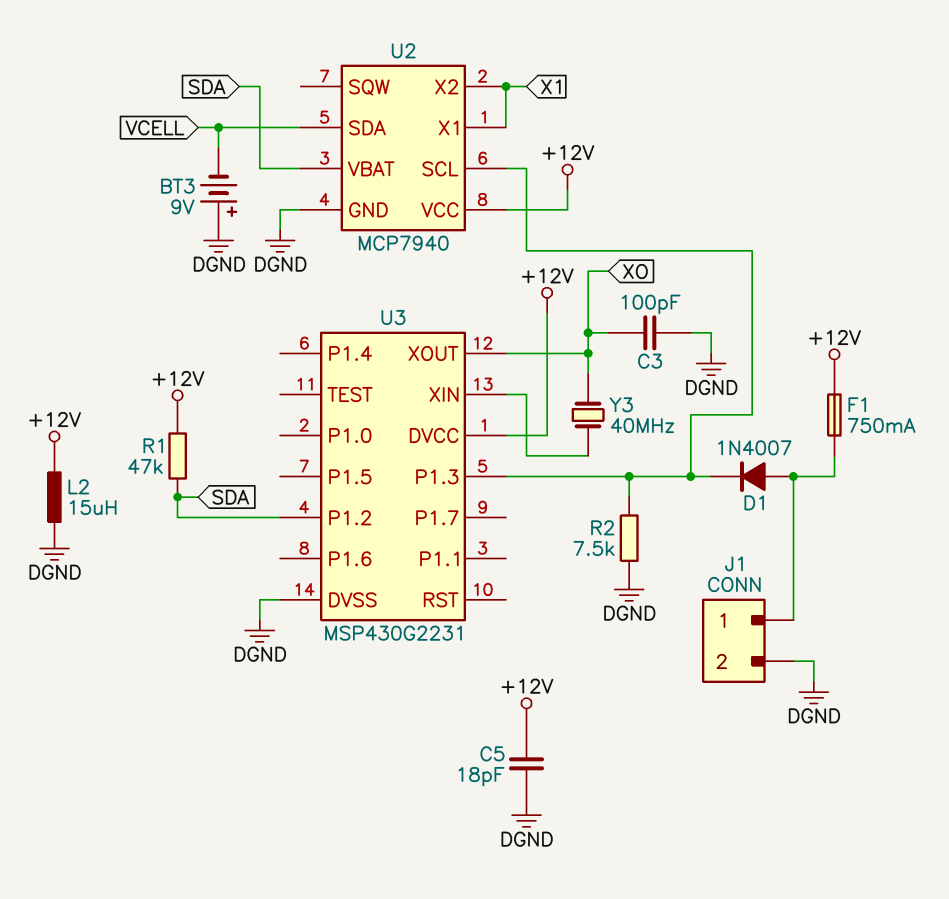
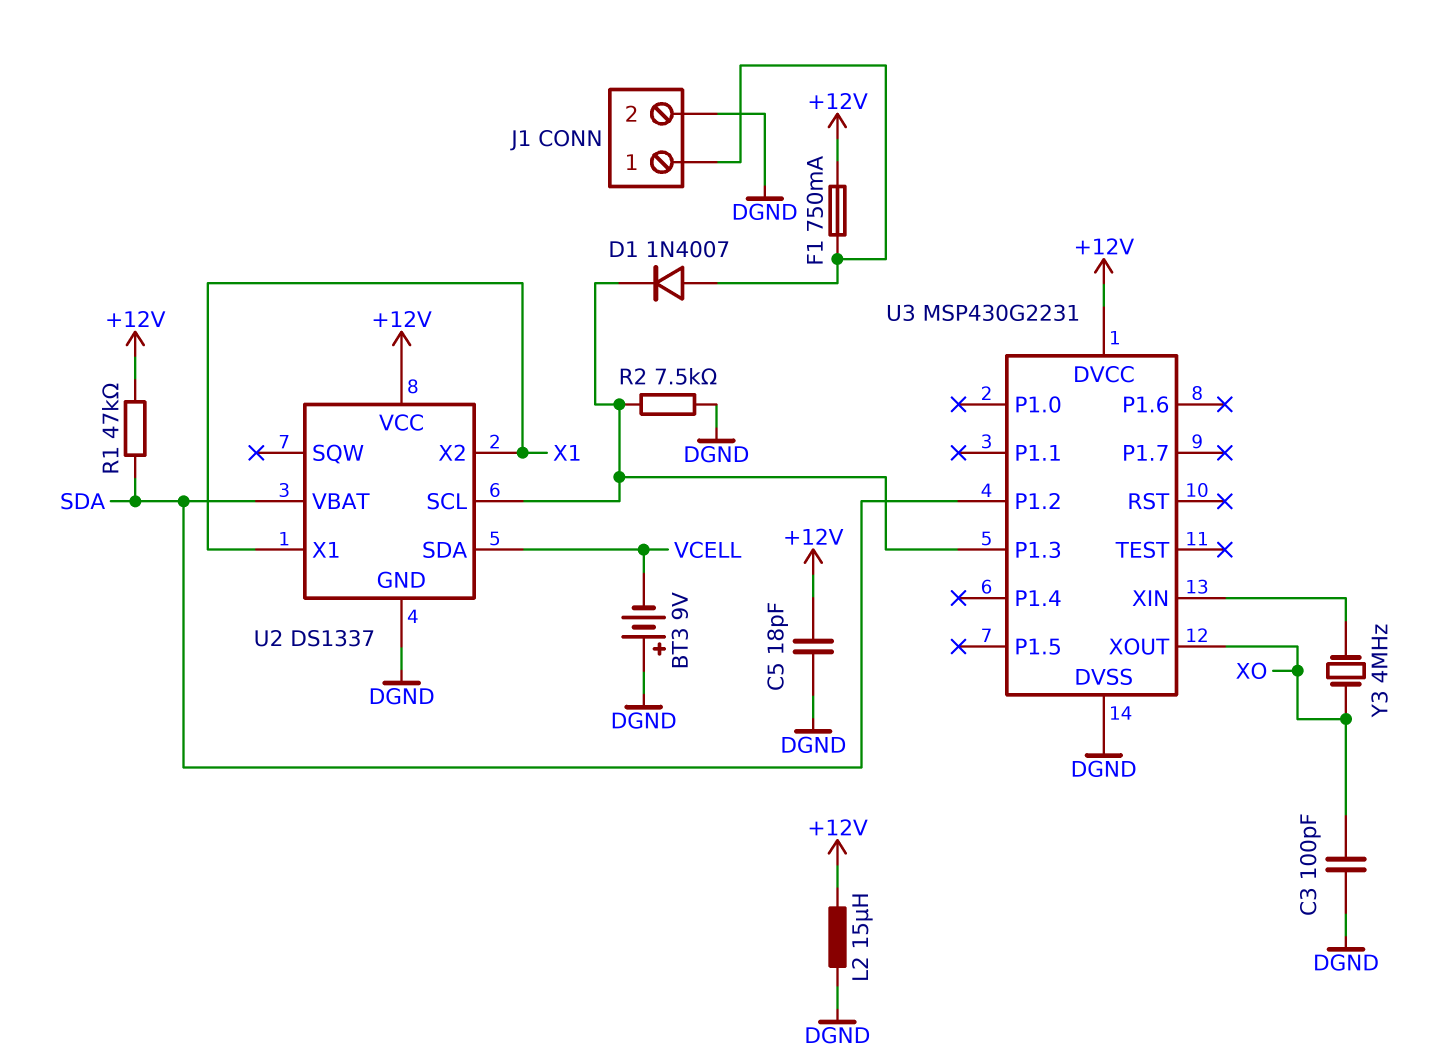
U2: MCP7940 -> DS1337
Y3: 40MHz (U3/XIN, XO) -> 4MHz (U3/XIN, XO)

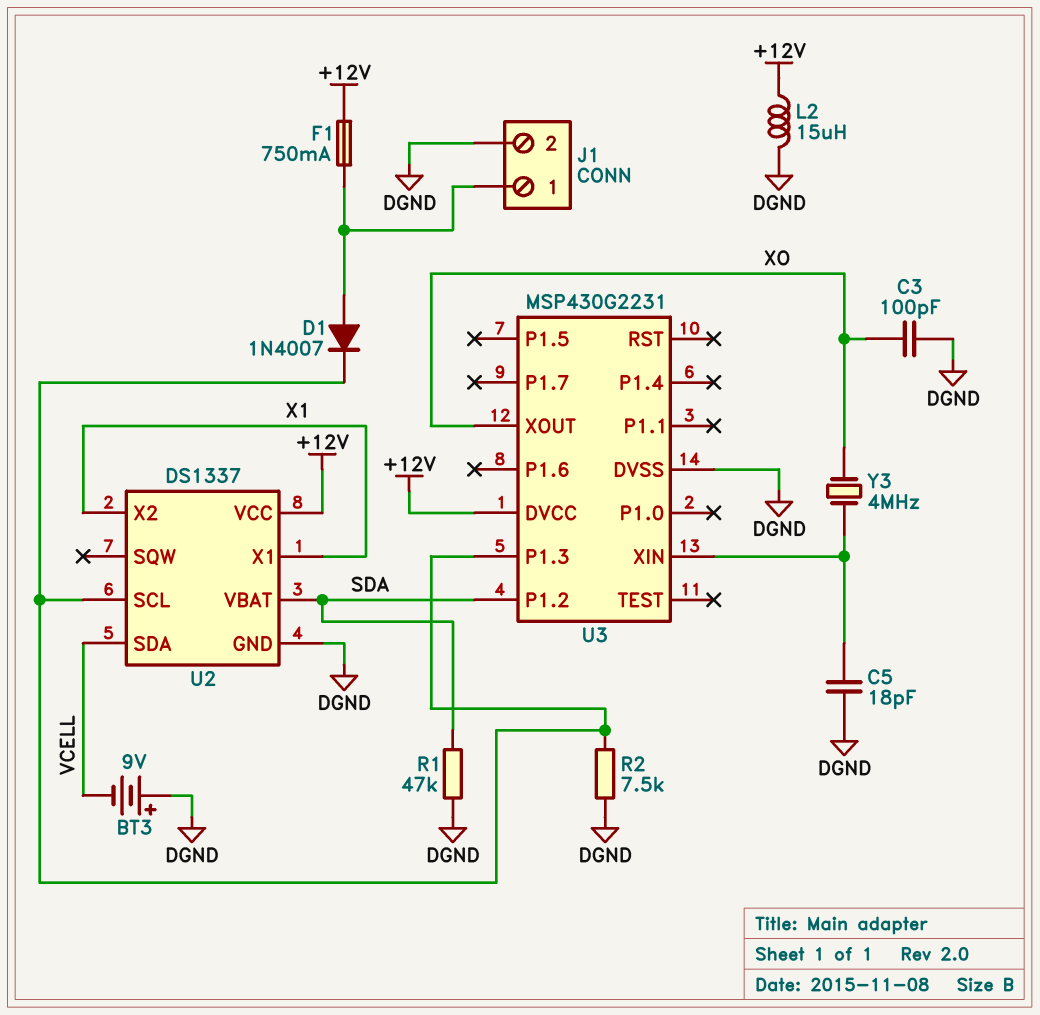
C5: 18pF (+12V, DGND) -> 18pF (DGND, U3/XIN)
R1: 47k (+12V, SDA) -> 47k (DGND, SDA)

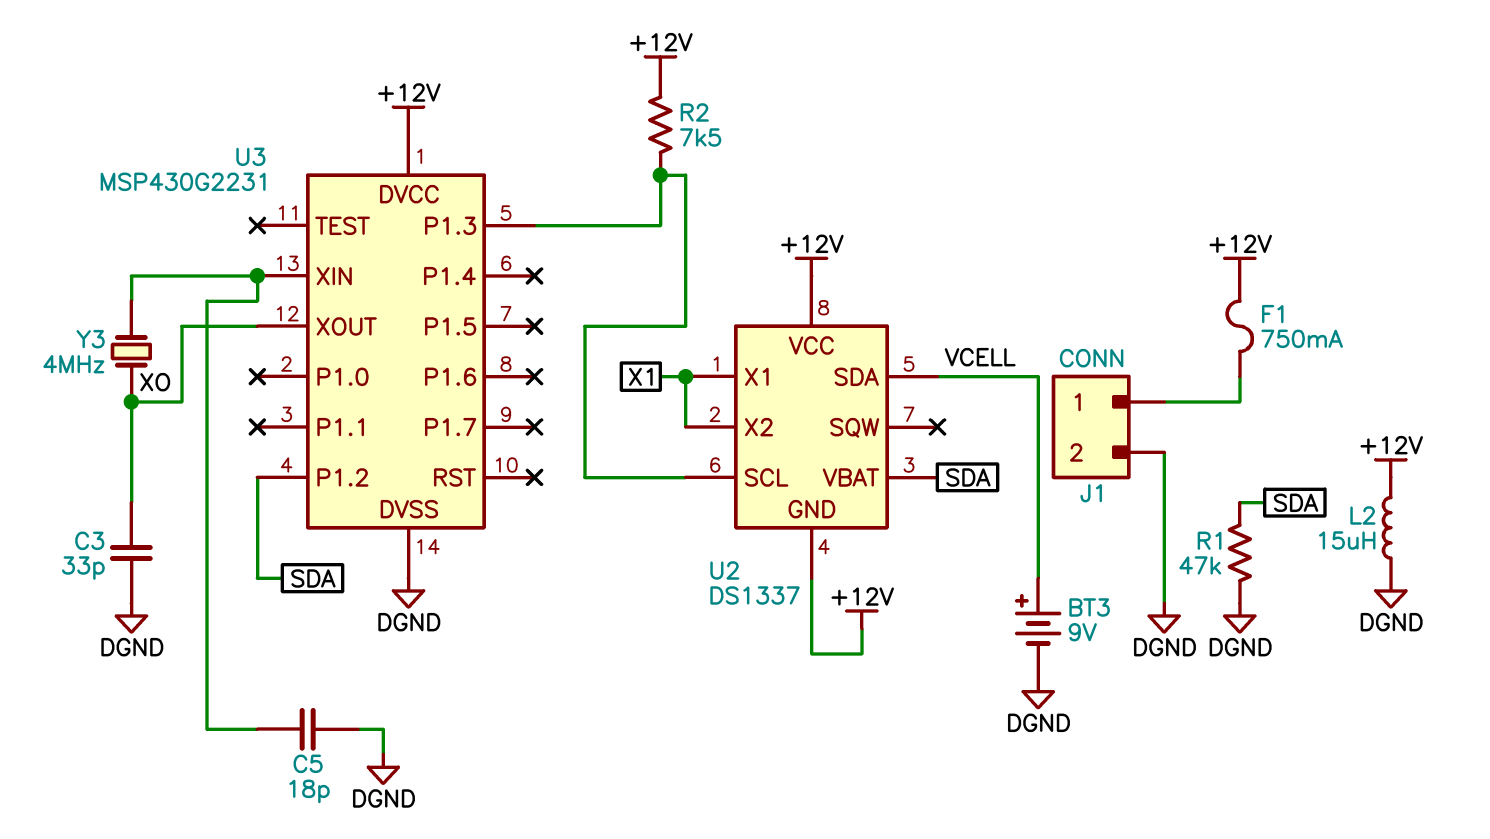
BT3: 9V (plus DGND, minus VCELL) -> 9V (plus VCELL, minus DGND)
C3: 100pF (DGND, XO) -> 33pF (DGND, XO)
D1: diode 1N4007 (A J1/1, K U2/SCL) -> none
R2: 7.5k (DGND, U2/SCL) -> 7.5k (+12V, U2/SCL)
U2 pin GND: DGND -> +12V

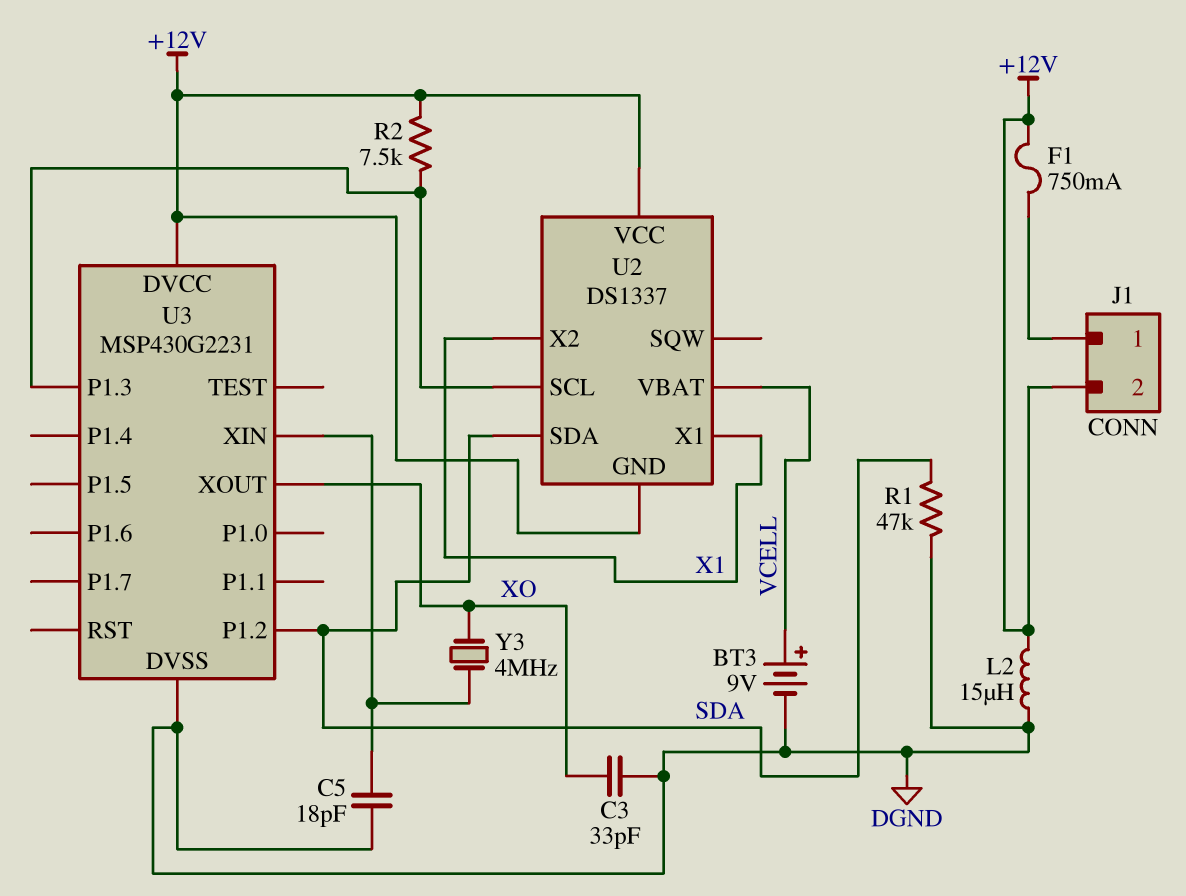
J1 pin 2: DGND -> +12V
U2 pin SDA: VCELL -> SDA
U2 pin VBAT: SDA -> VCELL

